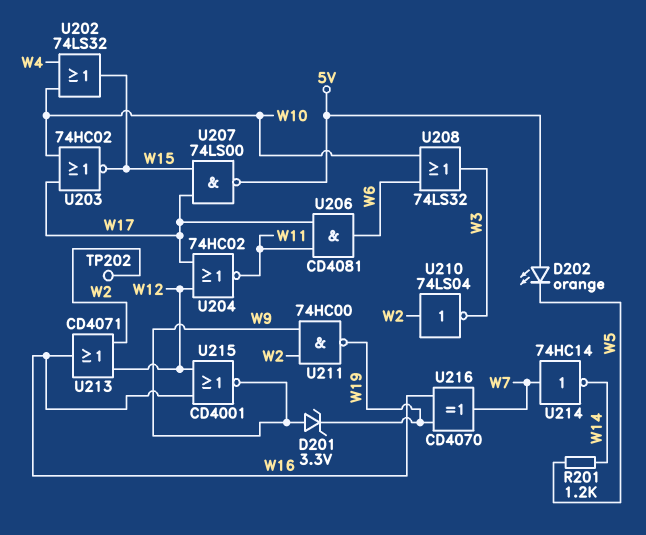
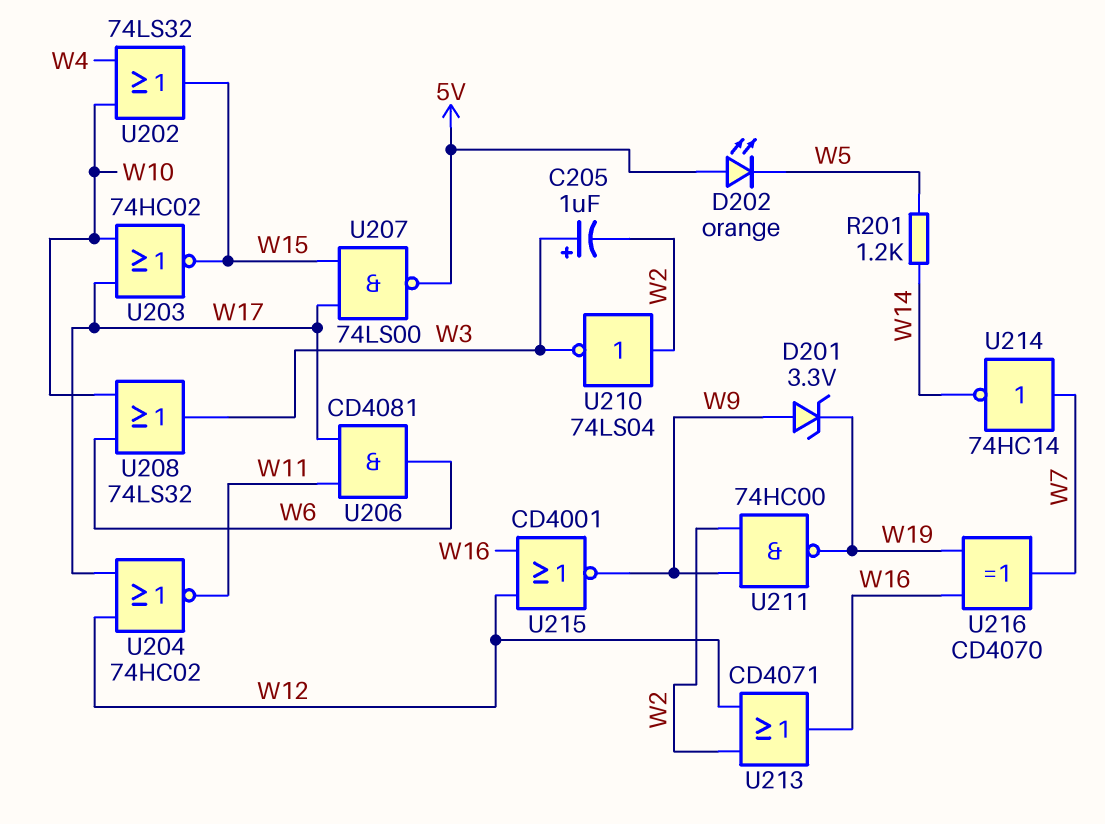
C205: none -> 1uF (plus W3, minus W2)
TP202: test point (W2) -> none

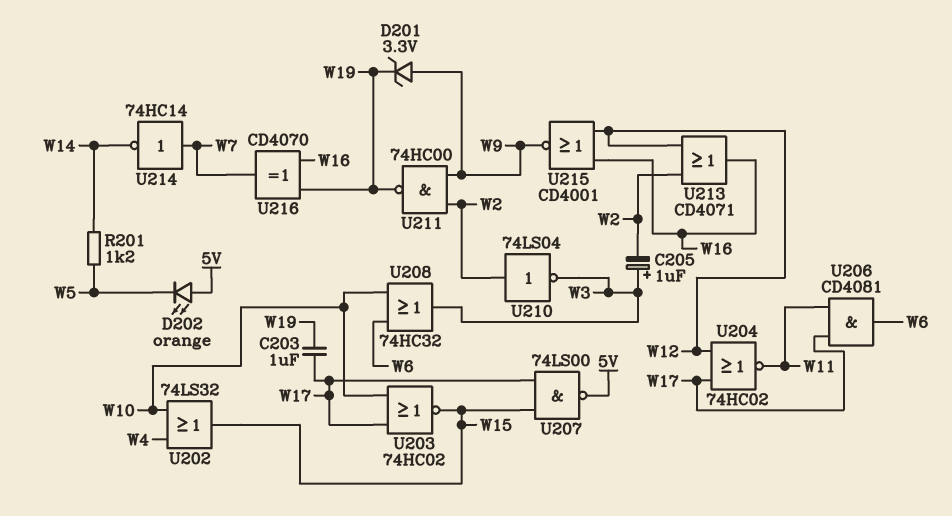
C203: none -> 1uF (W17, W19)
U208: OR 74LS32 (in W6, in W10, out W3) -> OR 74HC32 (in W6, in W10, out W3)

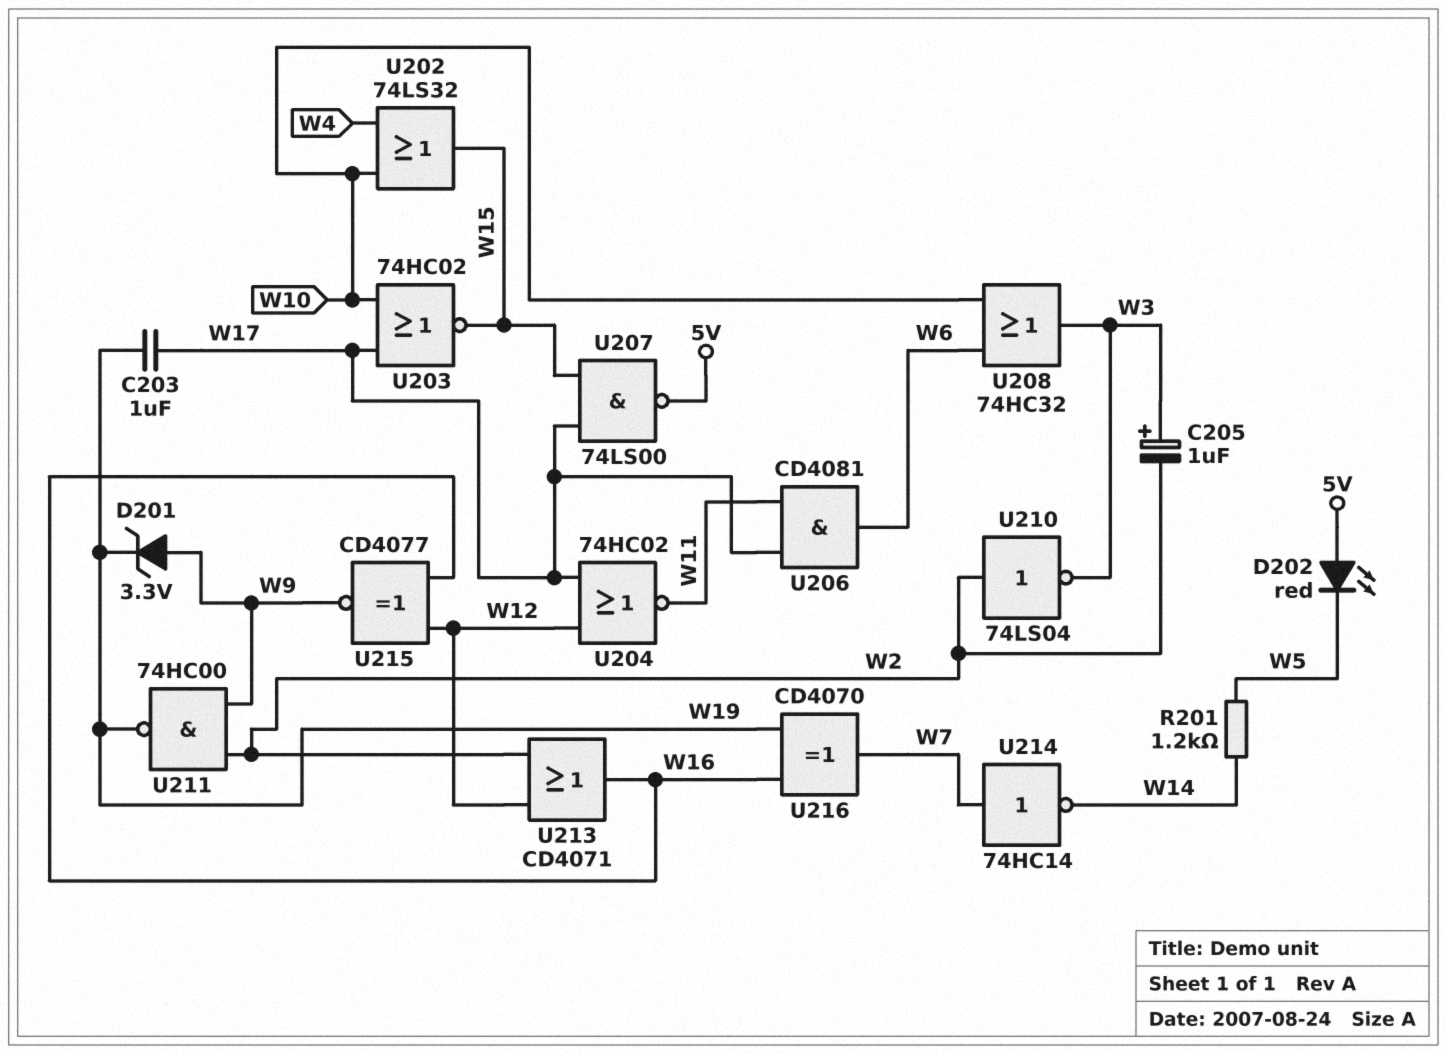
D202: LED orange (A 5V, K W5) -> LED red (A 5V, K W5)
U215: NOR CD4001 (in W12, in W16, out W9) -> XNOR CD4077 (in W12, in W16, out W9)

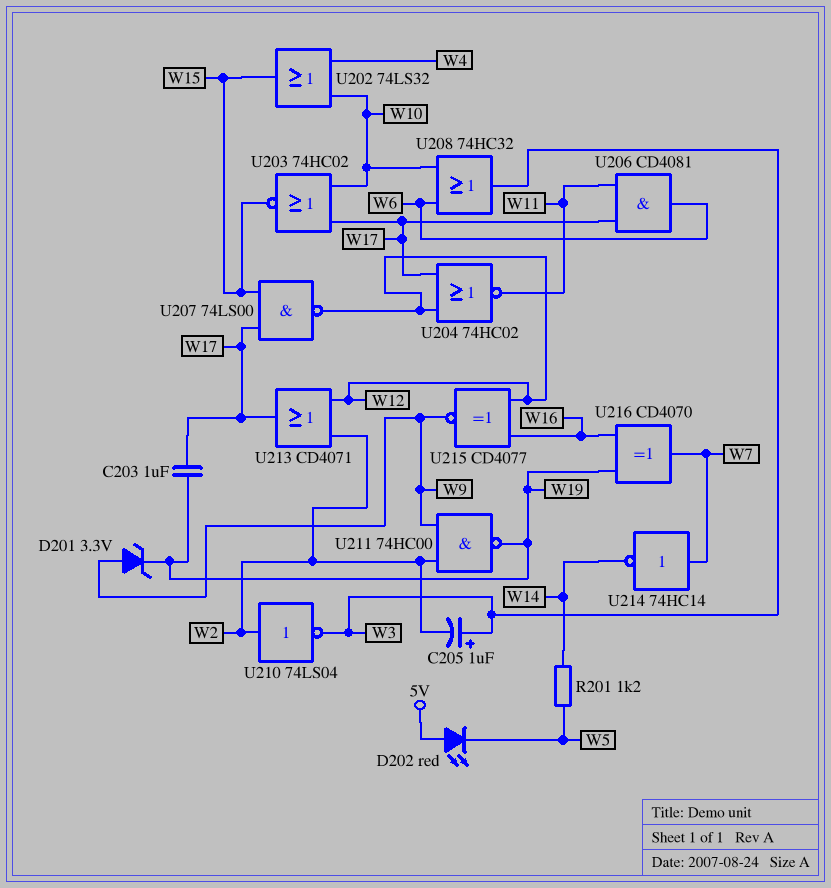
U207: NAND 74LS00 (in W15, in W17, out 5V) -> NAND 74LS00 (in W15, in W17, out W12)
U213: OR CD4071 (in W2, in W12, out W16) -> OR CD4071 (in W2, in W12, out W17)

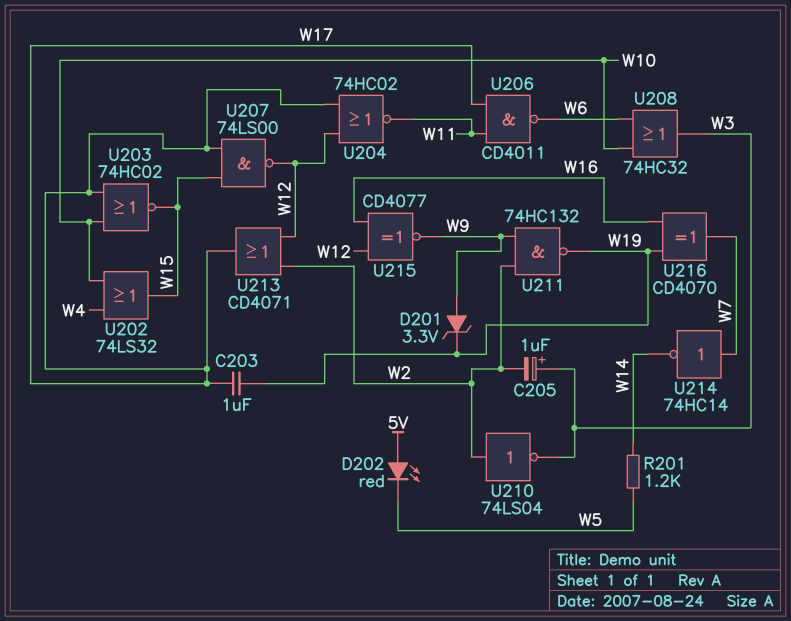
U206: AND CD4081 (in W11, in W17, out W6) -> NAND CD4011 (in W11, in W17, out W6)
U211: NAND 74HC00 (in W2, in W9, out W19) -> NAND 74HC132 (in W2, in W9, out W19)

